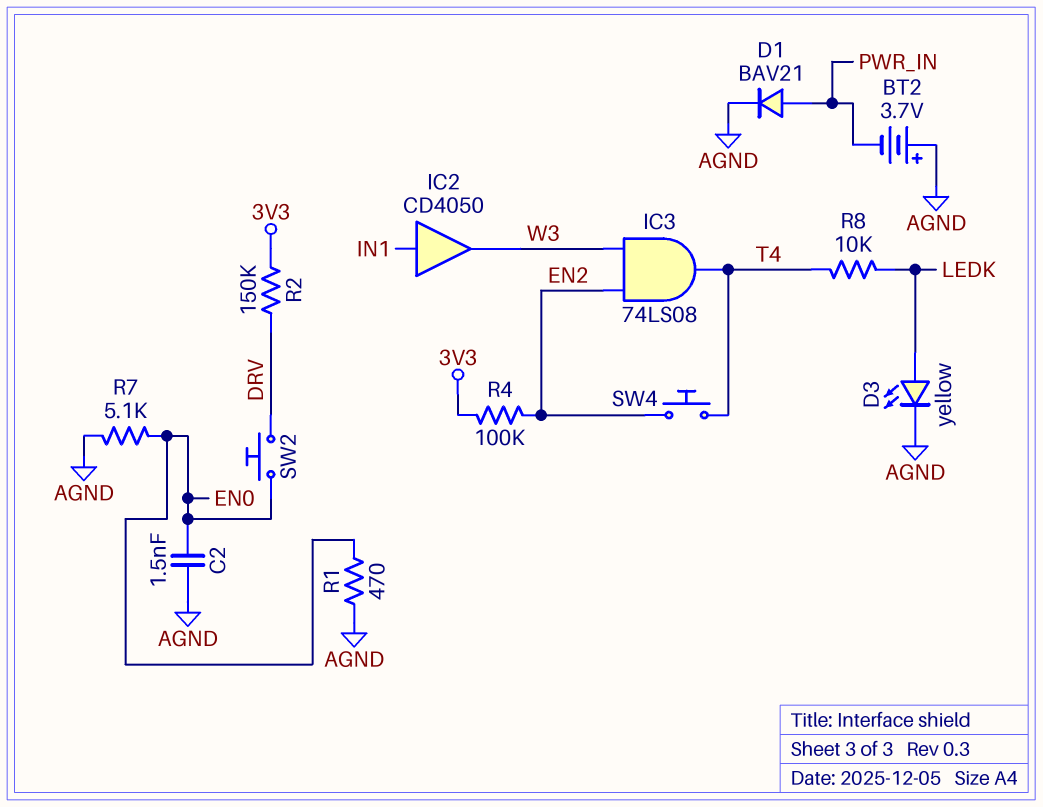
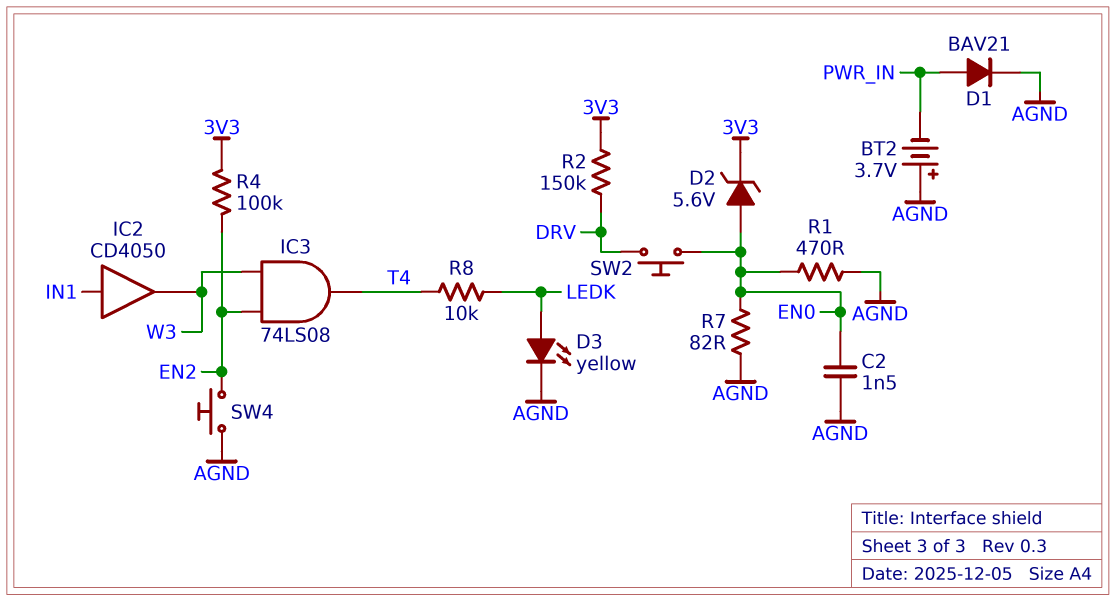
D2: none -> zener 5.6V (A EN0, K 3V3)
R7: 5.1k (AGND, EN0) -> 82 (AGND, EN0)
SW4: button (EN2, T4) -> button (AGND, EN2)

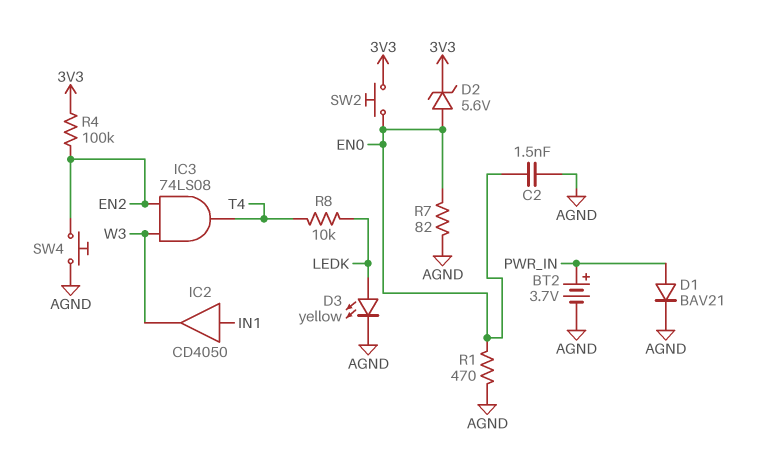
BT2: 3.7V (plus AGND, minus PWR_IN) -> 3.7V (plus PWR_IN, minus AGND)
R2: 150k (3V3, DRV) -> none
SW2: button (DRV, EN0) -> button (3V3, EN0)

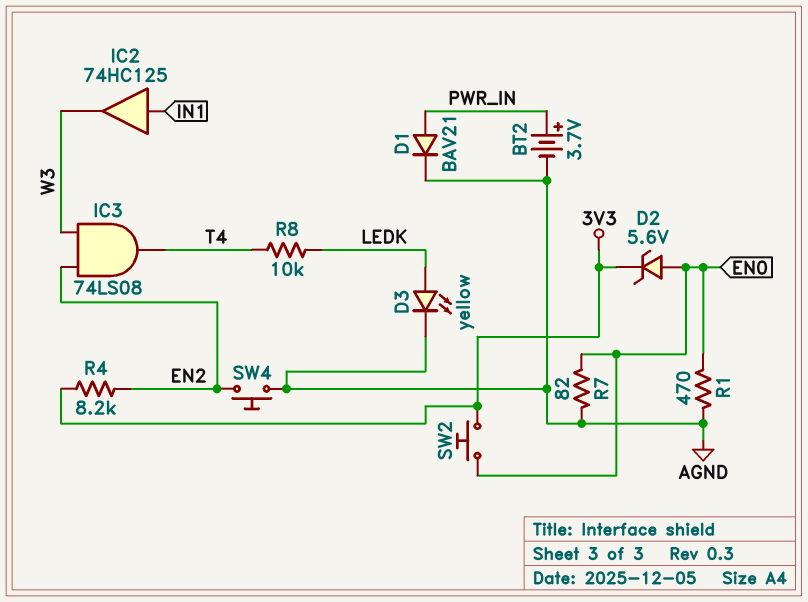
C2: 1.5nF (AGND, EN0) -> none
IC2: buffer CD4050 (in IN1, out W3) -> buffer 74HC125 (in IN1, out W3)
R4: 100k (3V3, EN2) -> 8.2k (3V3, EN2)

